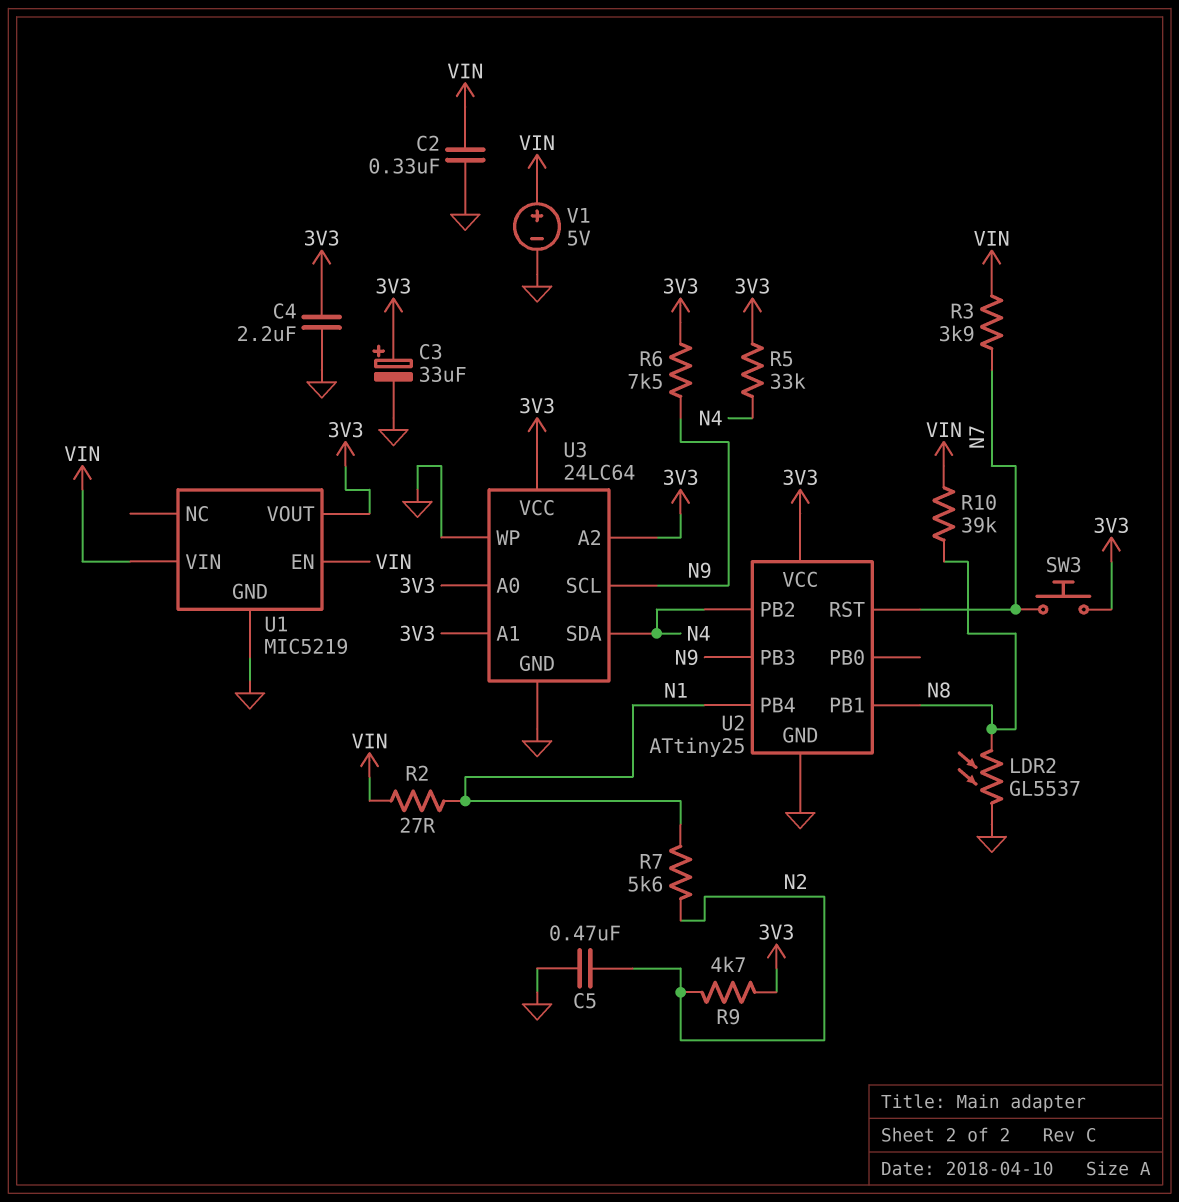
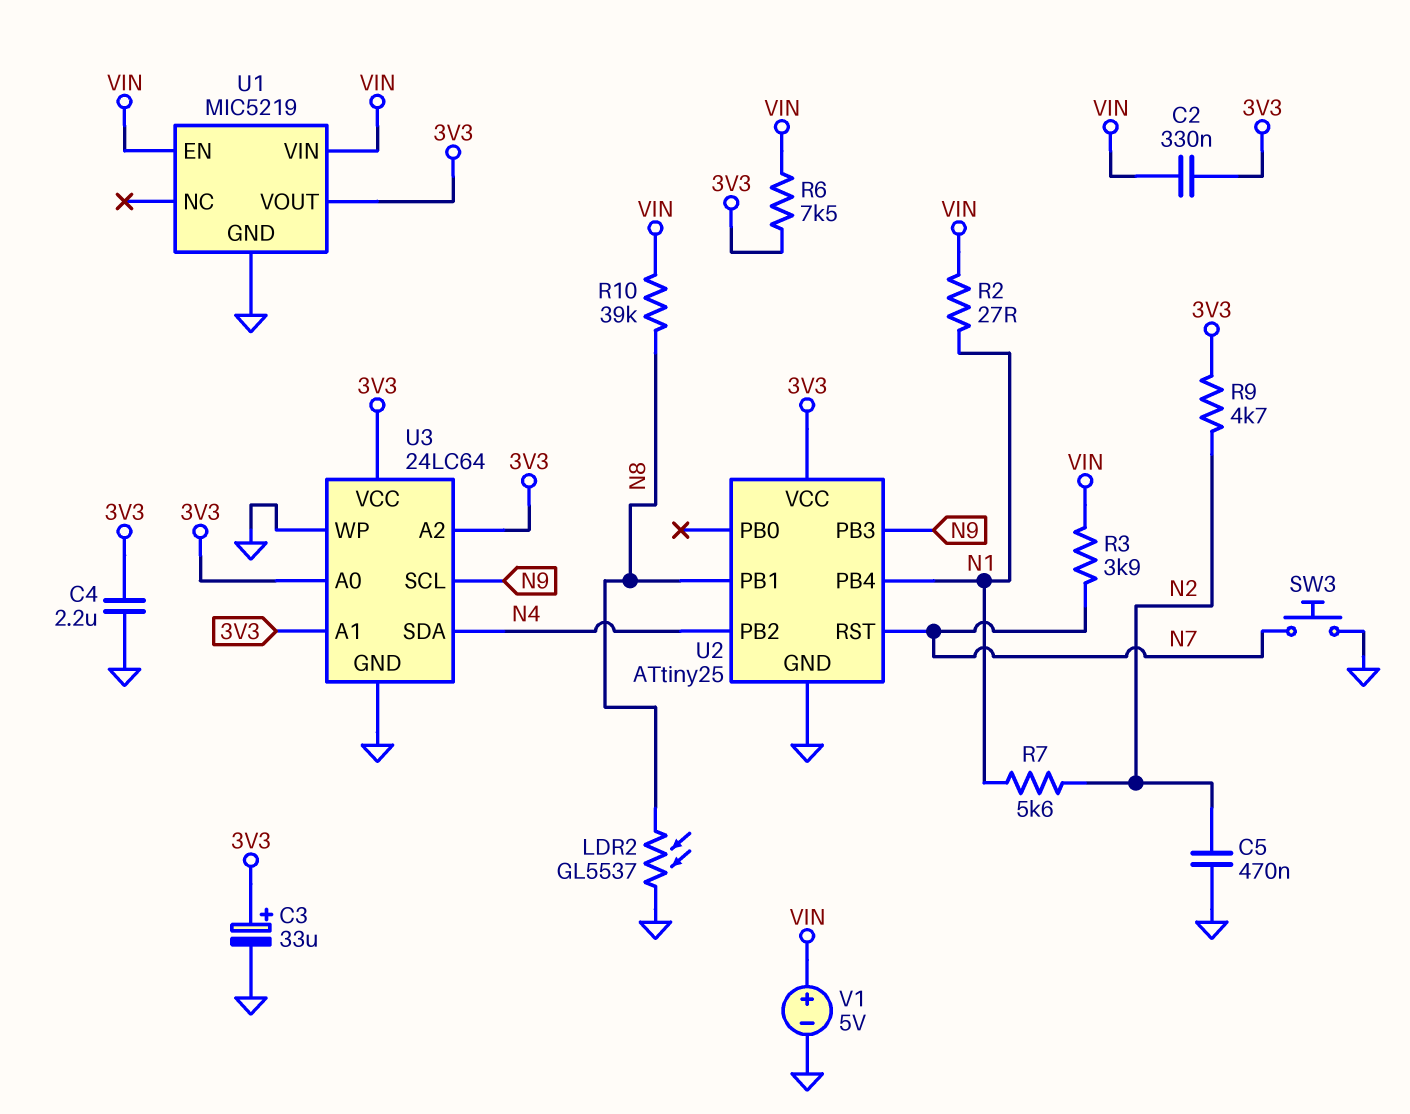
C2: 330nF (GND, VIN) -> 330nF (3V3, VIN)
R5: 33k (3V3, N4) -> none
R6: 7.5k (3V3, N9) -> 7.5k (3V3, VIN)
SW3: button (3V3, N7) -> button (GND, N7)

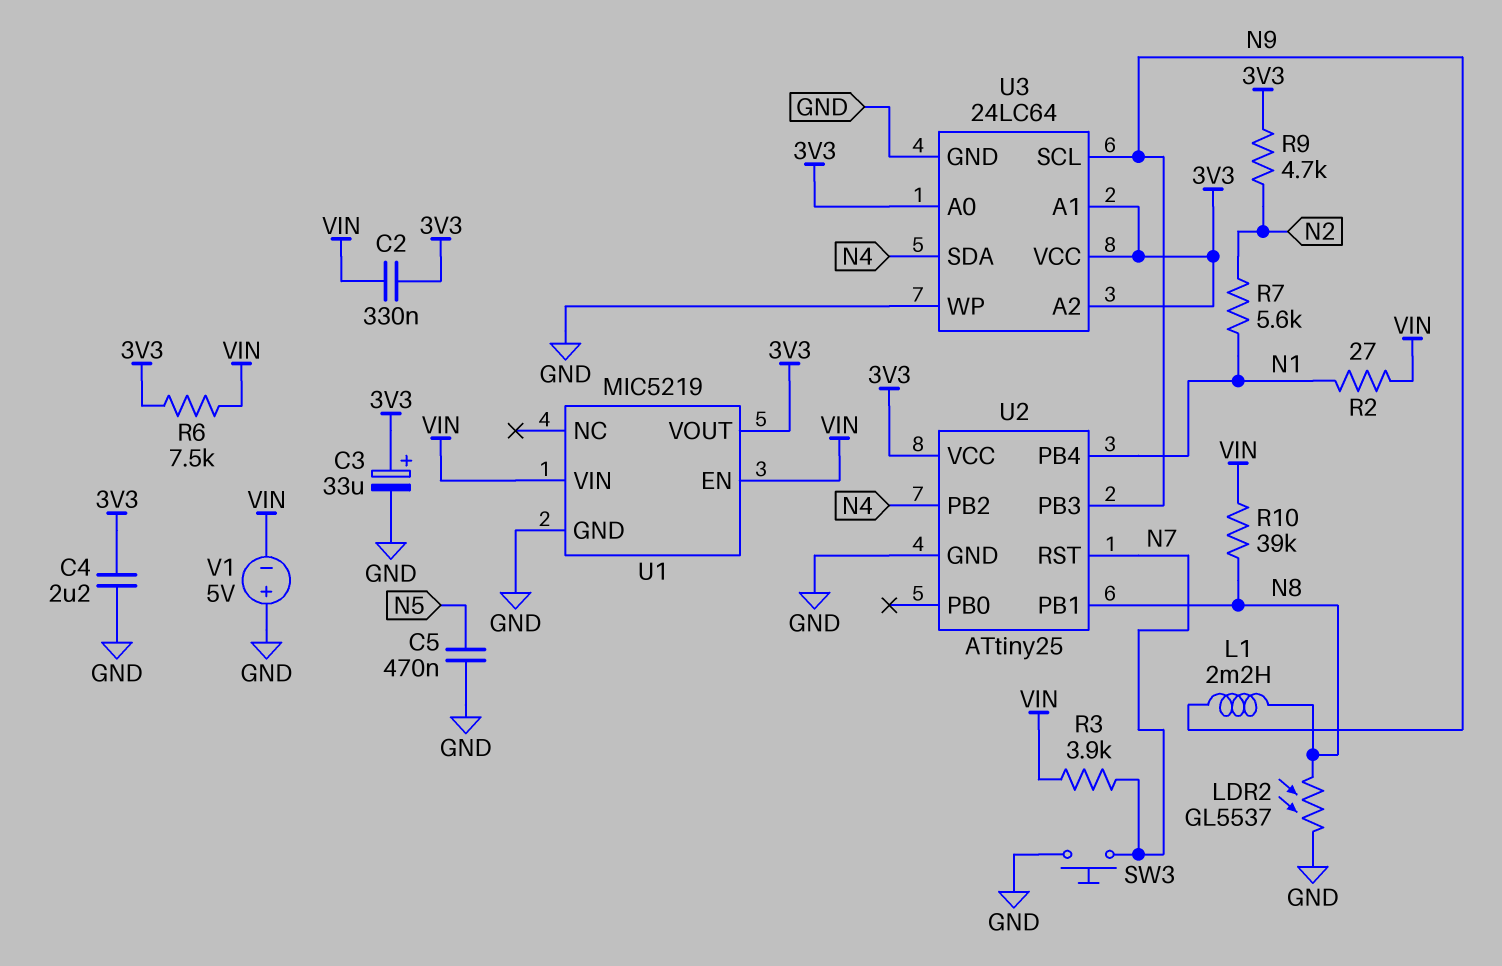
C5: 470nF (GND, N2) -> 470nF (GND, N5)
L1: none -> 2.2mH (N8, N9)
V1: 5V (plus VIN, minus GND) -> 5V (plus GND, minus VIN)

